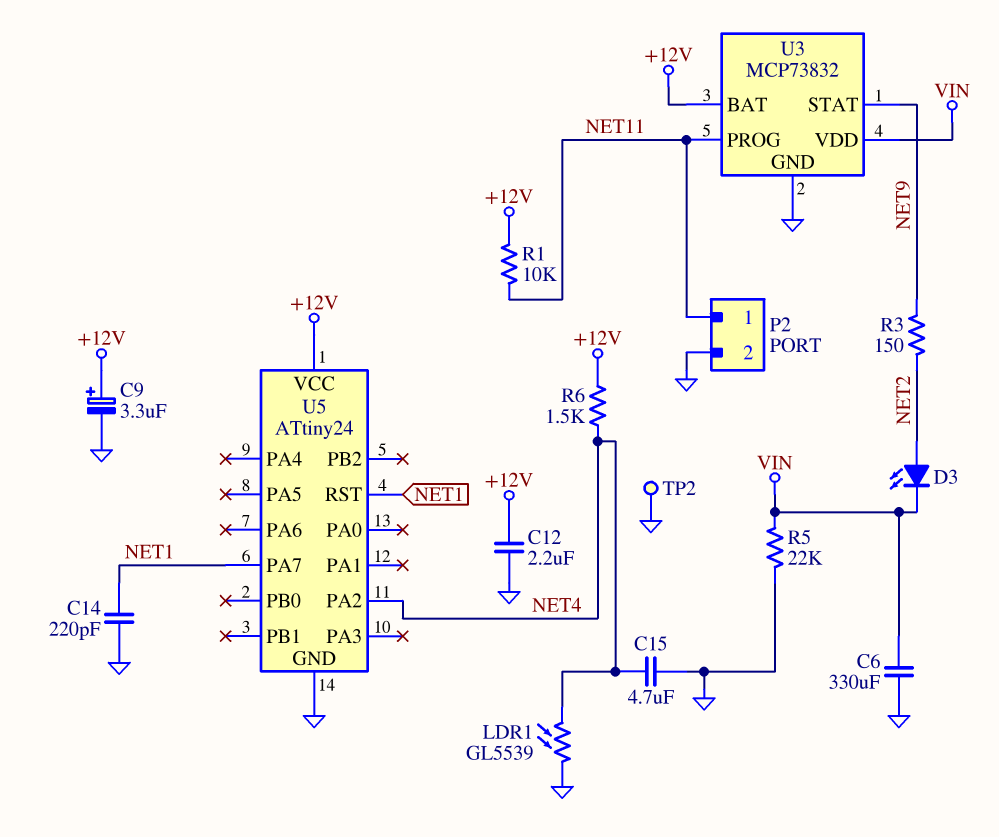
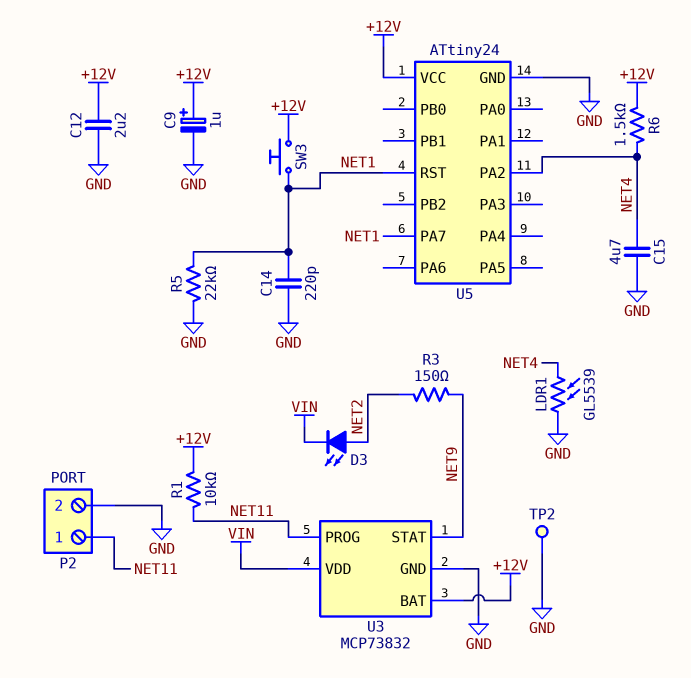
C6: 330uF (GND, VIN) -> none
C9: 3.3uF (plus +12V, minus GND) -> 1uF (plus +12V, minus GND)
R5: 22k (GND, VIN) -> 22k (GND, NET1)
SW3: none -> button (+12V, NET1)

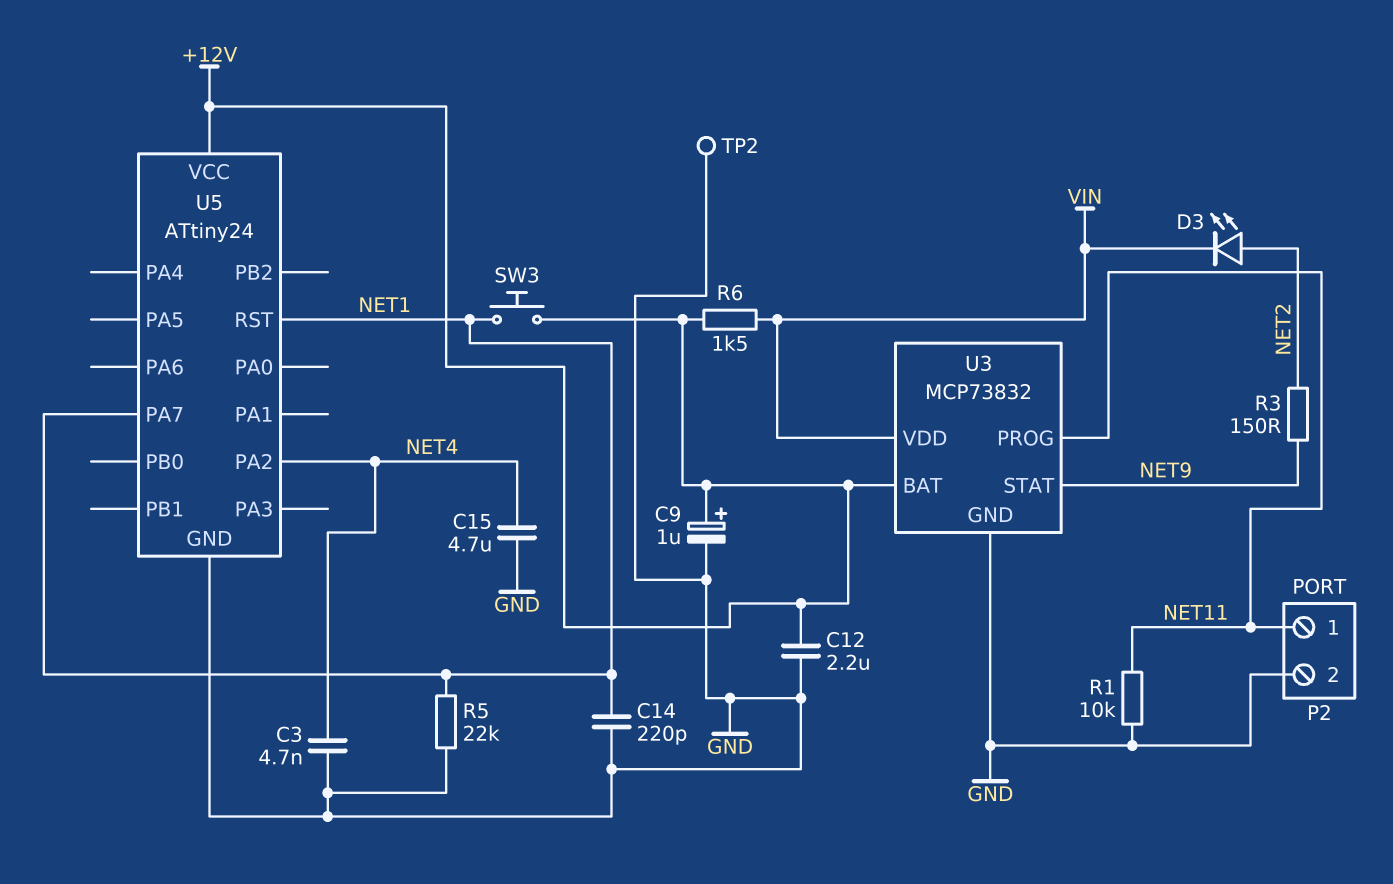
C3: none -> 4.7nF (GND, NET4)
LDR1: GL5539 (GND, NET4) -> none
R1: 10k (+12V, NET11) -> 10k (GND, NET11)
R6: 1.5k (+12V, NET4) -> 1.5k (+12V, VIN)

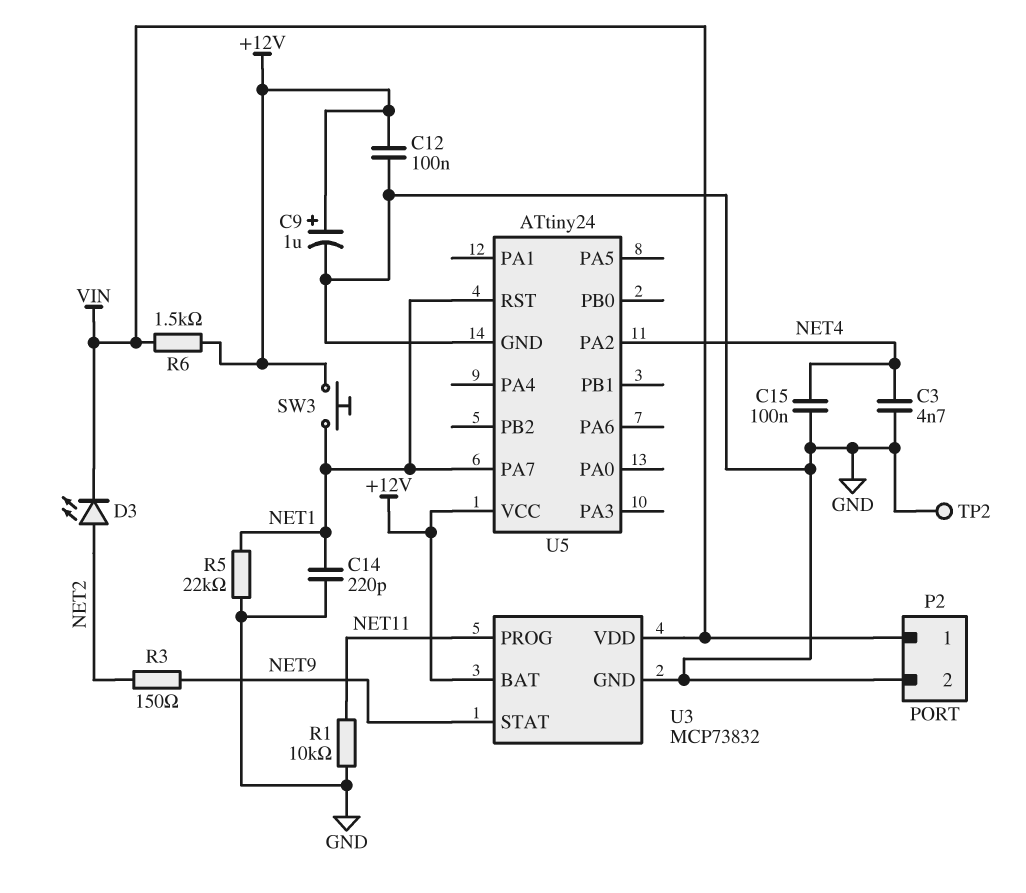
C12: 2.2uF (+12V, GND) -> 100nF (+12V, GND)
C15: 4.7uF (GND, NET4) -> 100nF (GND, NET4)
P2 pin 1: NET11 -> VIN

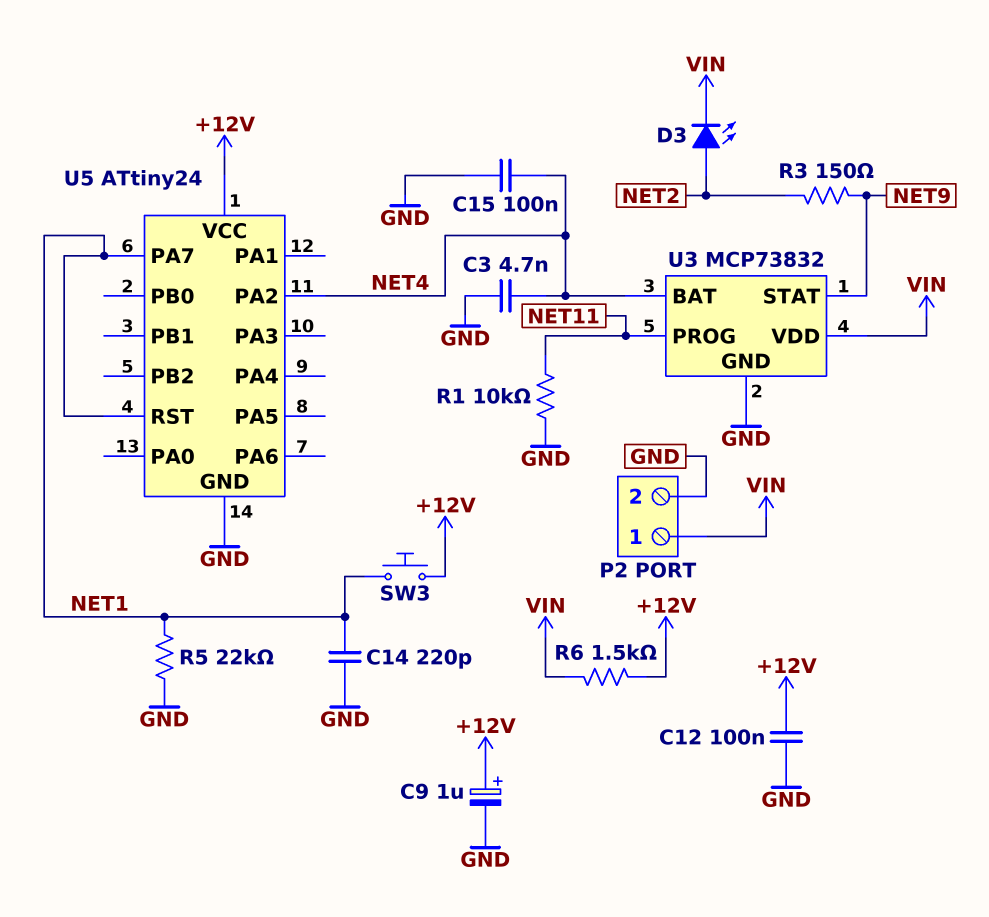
TP2: test point (GND) -> none
U3 pin BAT: +12V -> NET4

